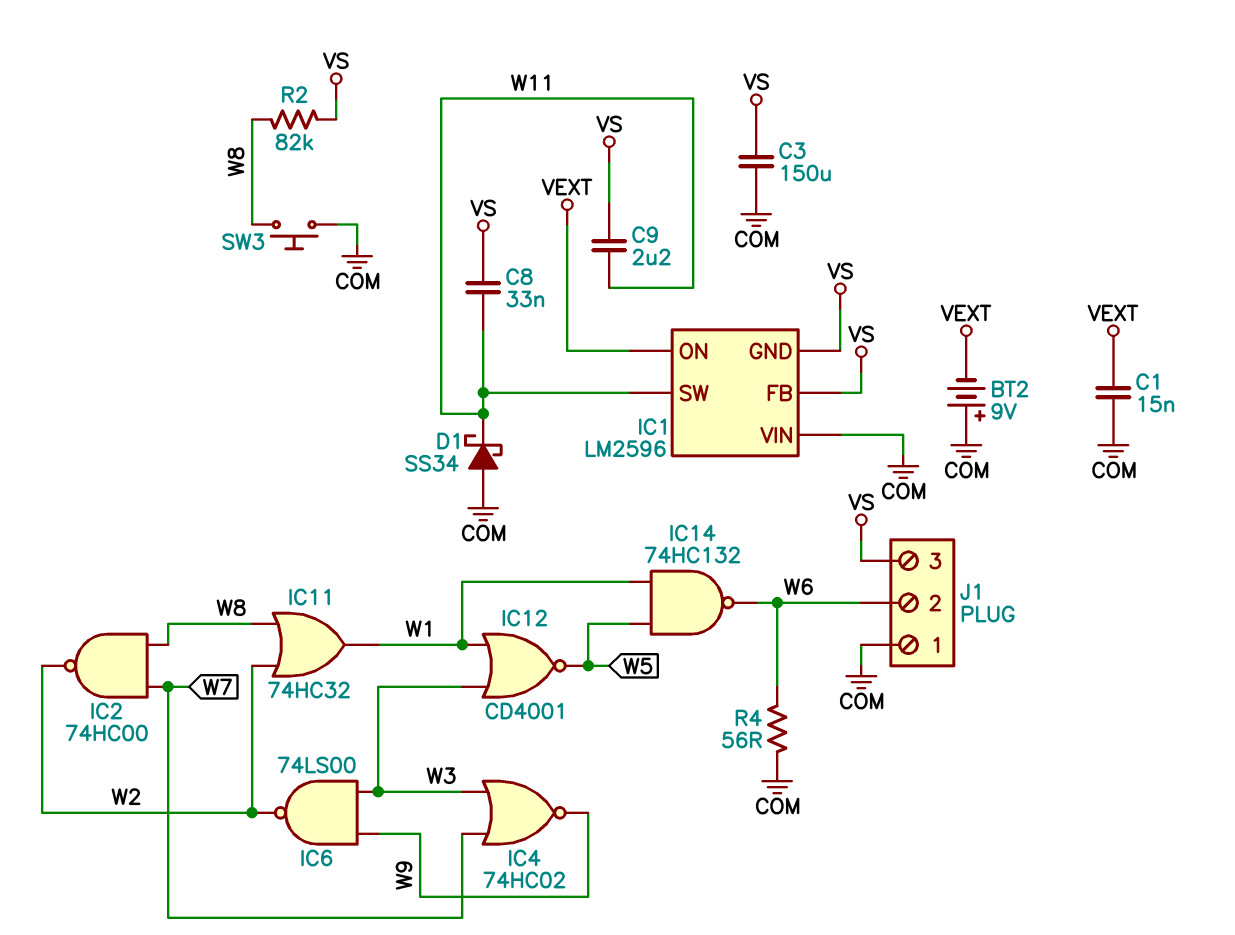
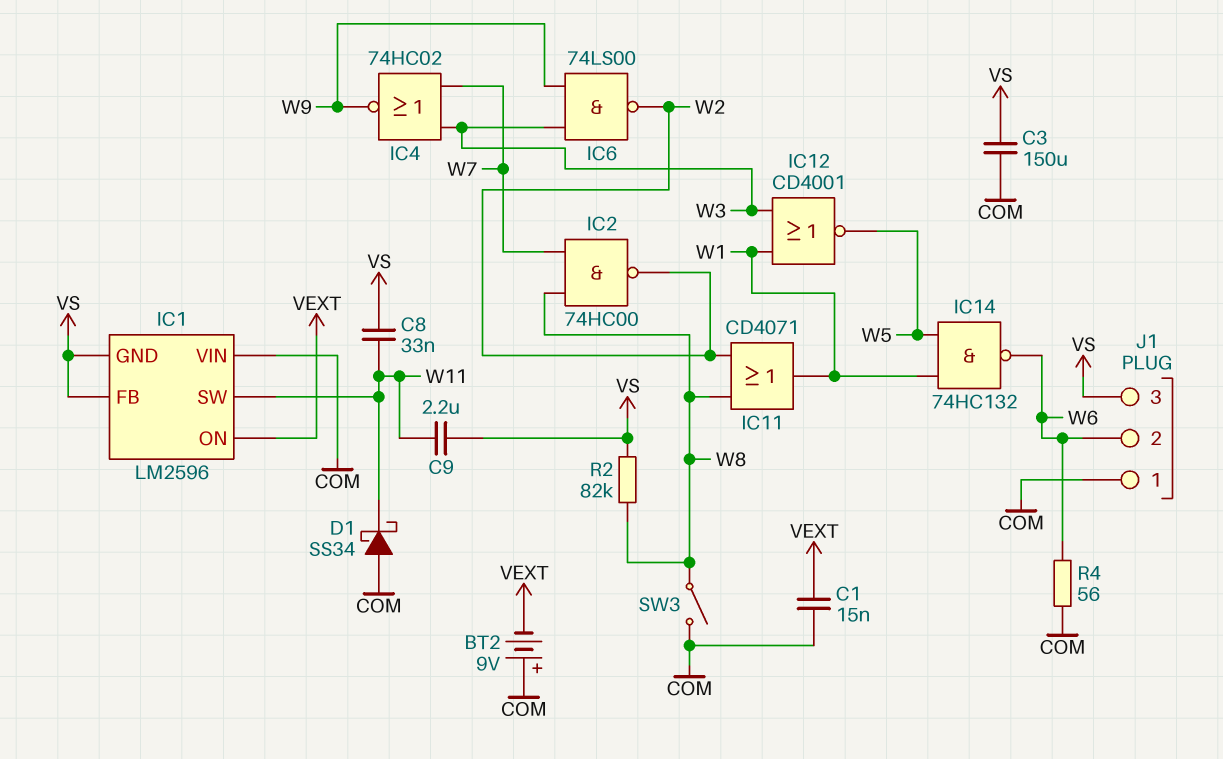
IC11: OR 74HC32 (in W2, in W8, out W1) -> OR CD4071 (in W2, in W8, out W1)
SW3: button (COM, W8) -> switch (COM, W8)

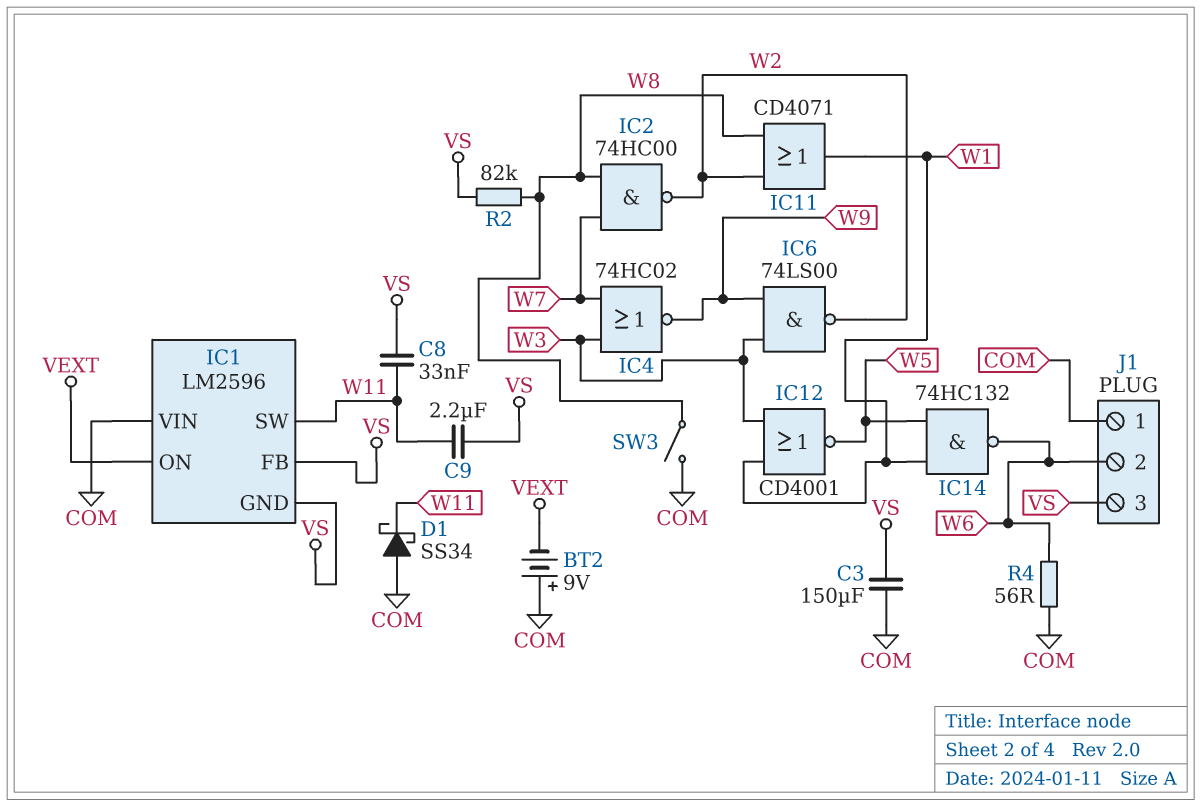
C1: 15nF (COM, VEXT) -> none

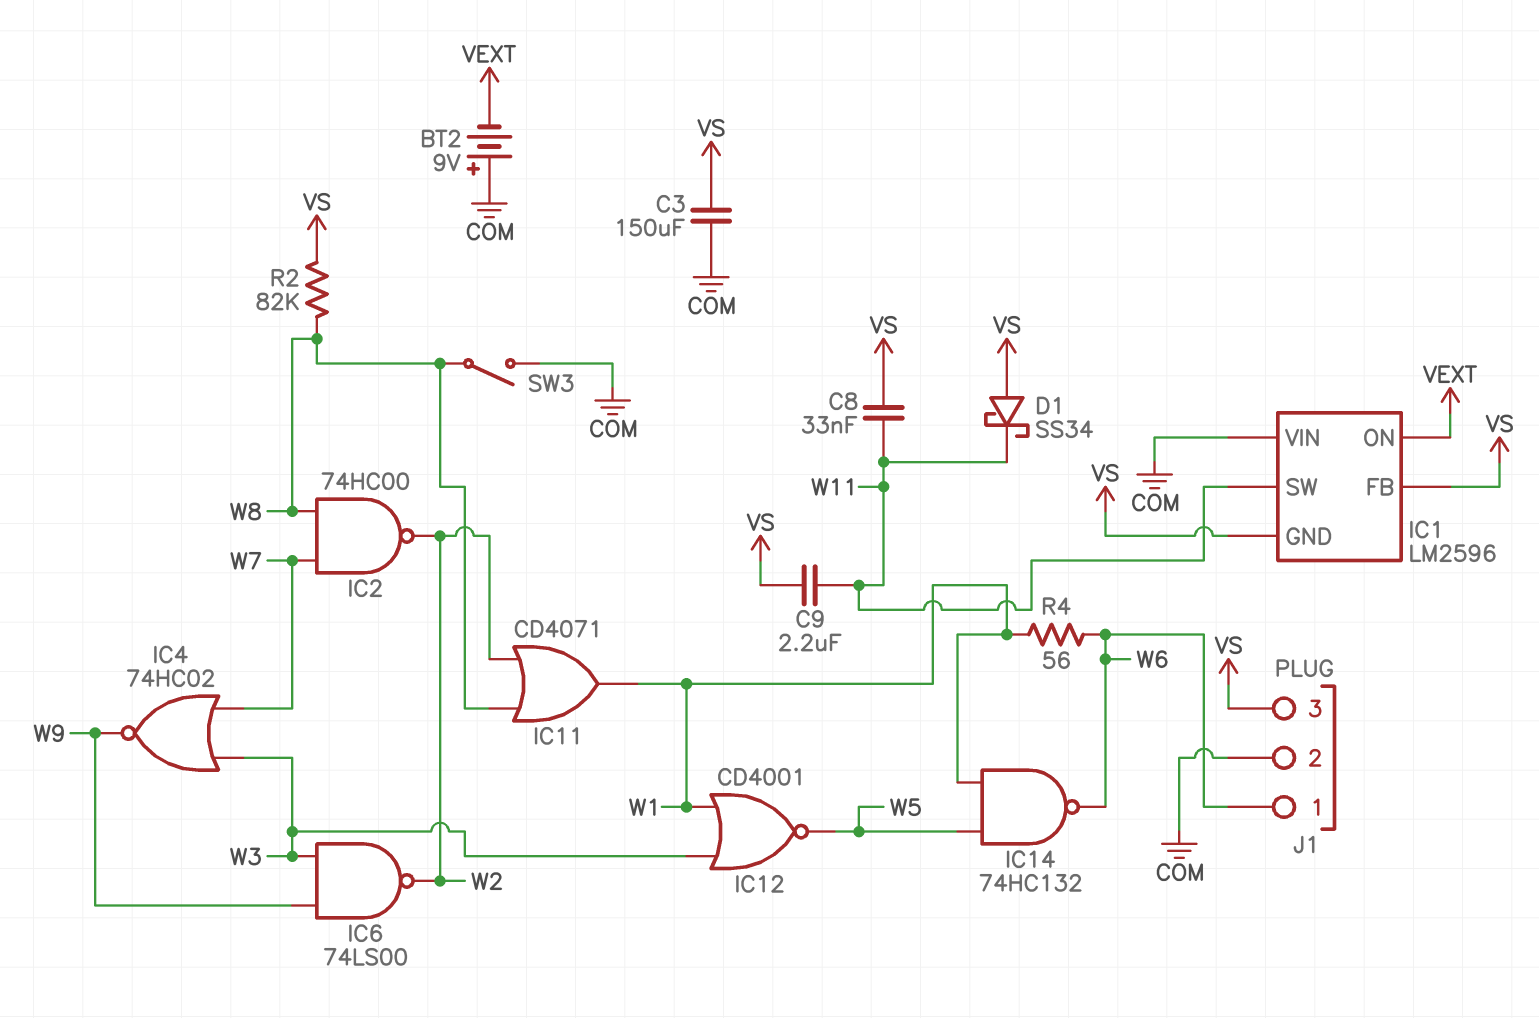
D1: schottky SS34 (A COM, K W11) -> schottky SS34 (A VS, K W11)
J1 pin 1: COM -> W6
J1 pin 2: W6 -> COM
R4: 56 (COM, W6) -> 56 (W1, W6)

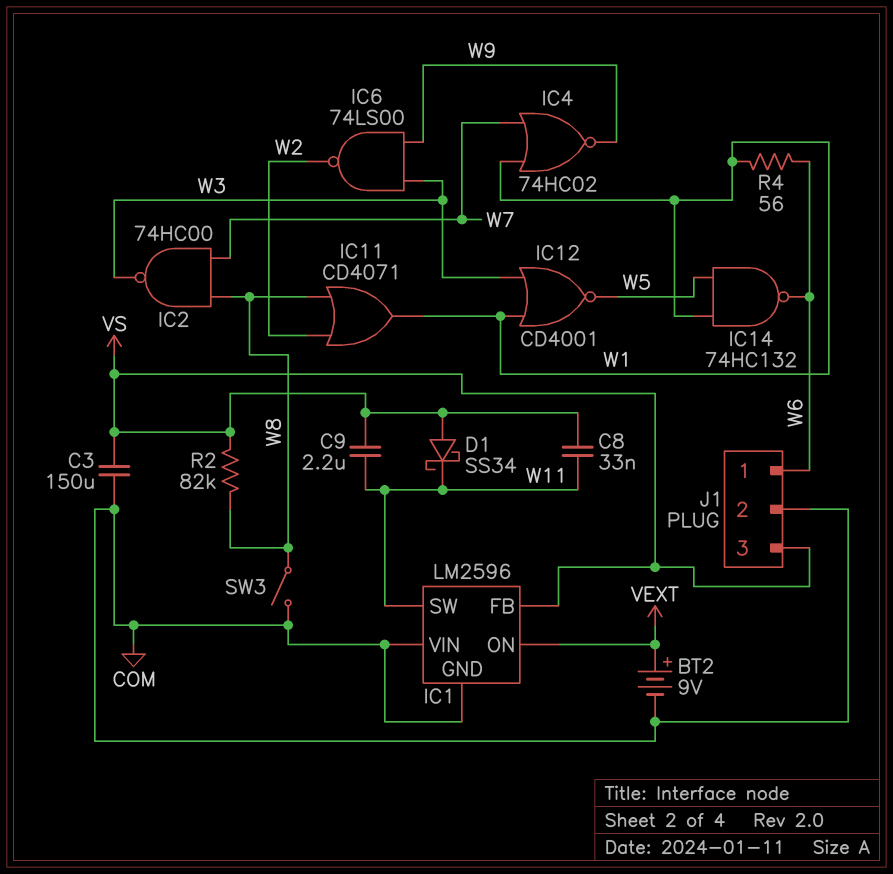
BT2: 9V (plus COM, minus VEXT) -> 9V (plus VEXT, minus COM)
IC1 pin GND: VS -> COM
IC2: NAND 74HC00 (in W7, in W8, out W2) -> NAND 74HC00 (in W7, in W8, out W3)
IC4: NOR 74HC02 (in W3, in W7, out W9) -> NOR 74HC02 (in W1, in W7, out W9)

